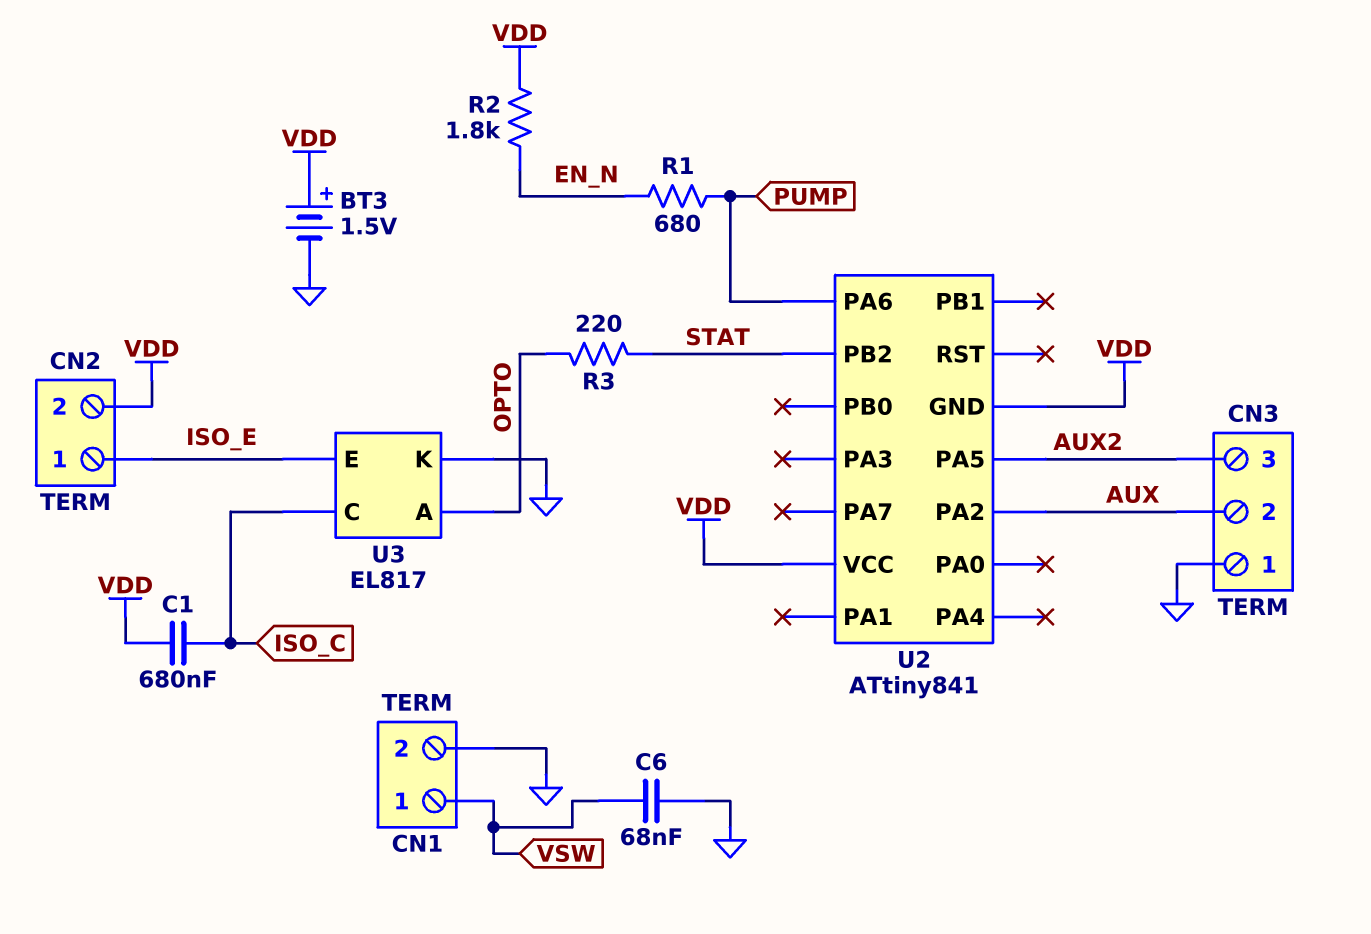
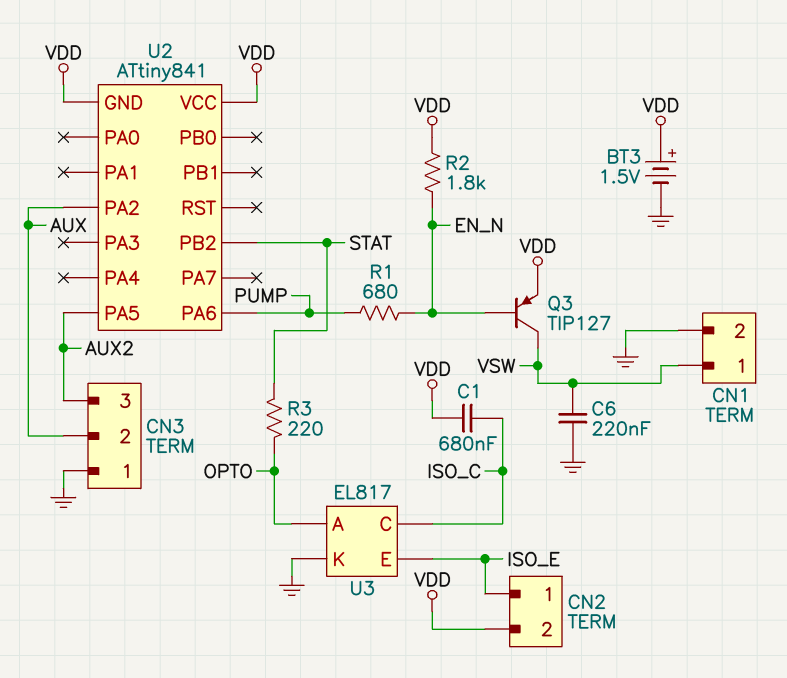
C6: 68nF (GND, VSW) -> 220nF (GND, VSW)
Q3: none -> PNP TIP127 (B EN_N, C VSW, E VDD)

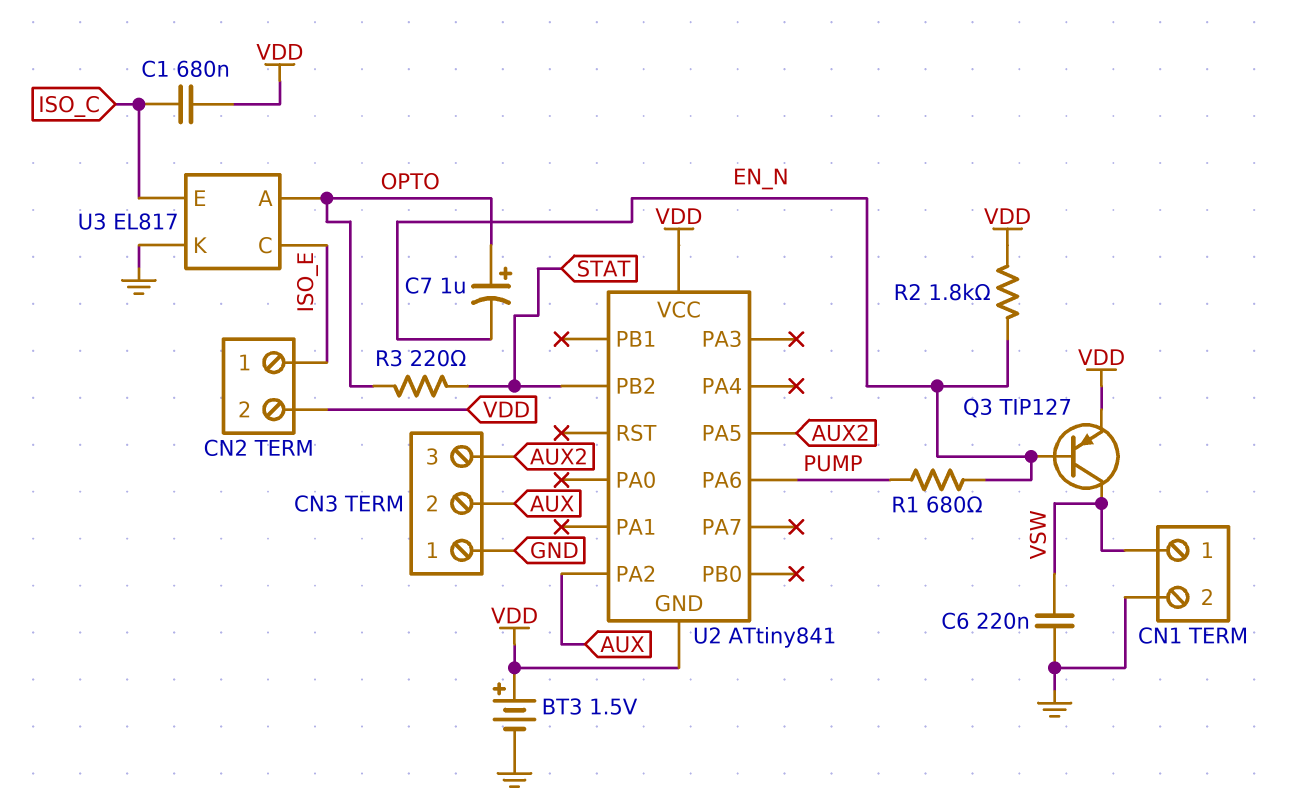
C7: none -> 1uF (plus OPTO, minus EN_N)
U3 pin C: ISO_C -> ISO_E
U3 pin E: ISO_E -> ISO_C

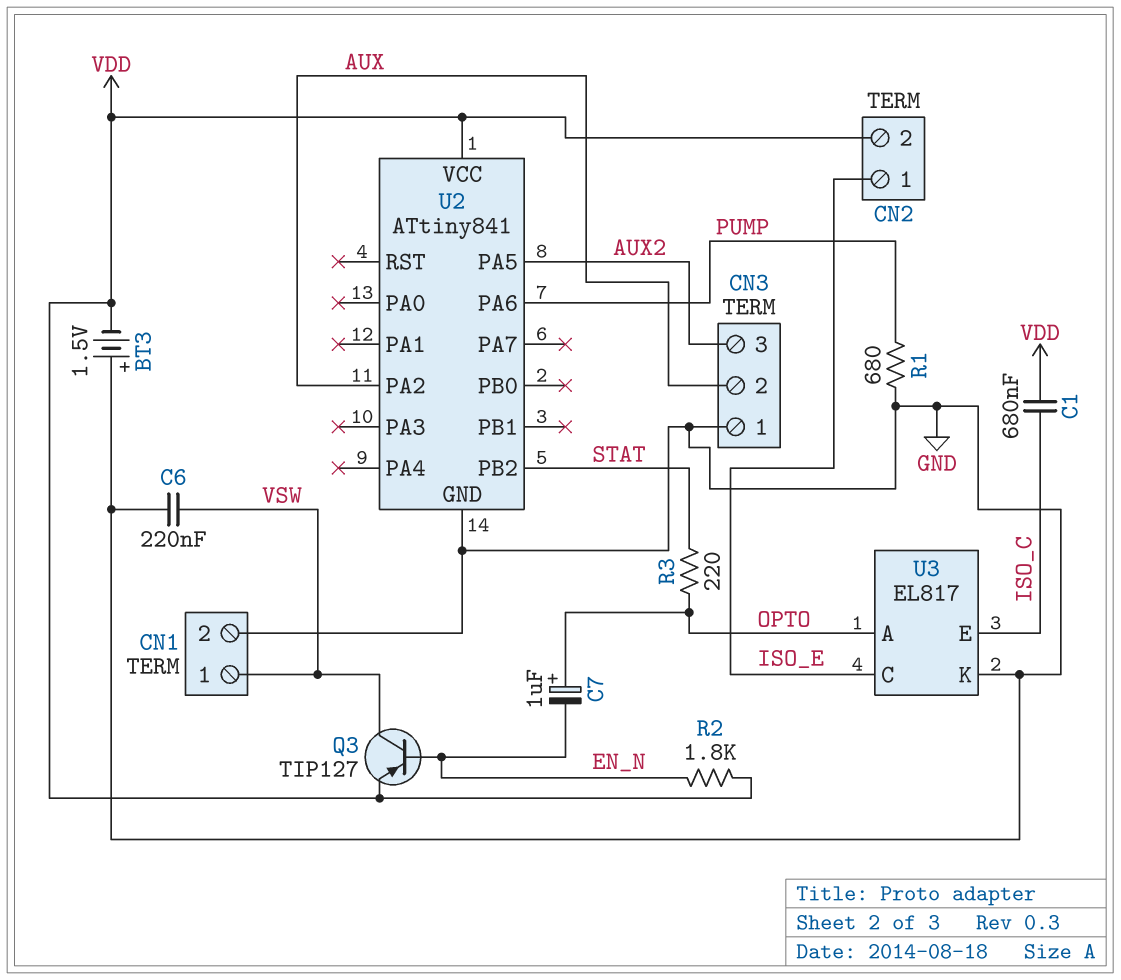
BT3: 1.5V (plus VDD, minus GND) -> 1.5V (plus GND, minus VDD)
R1: 680 (EN_N, PUMP) -> 680 (GND, PUMP)
U2 pin GND: VDD -> GND

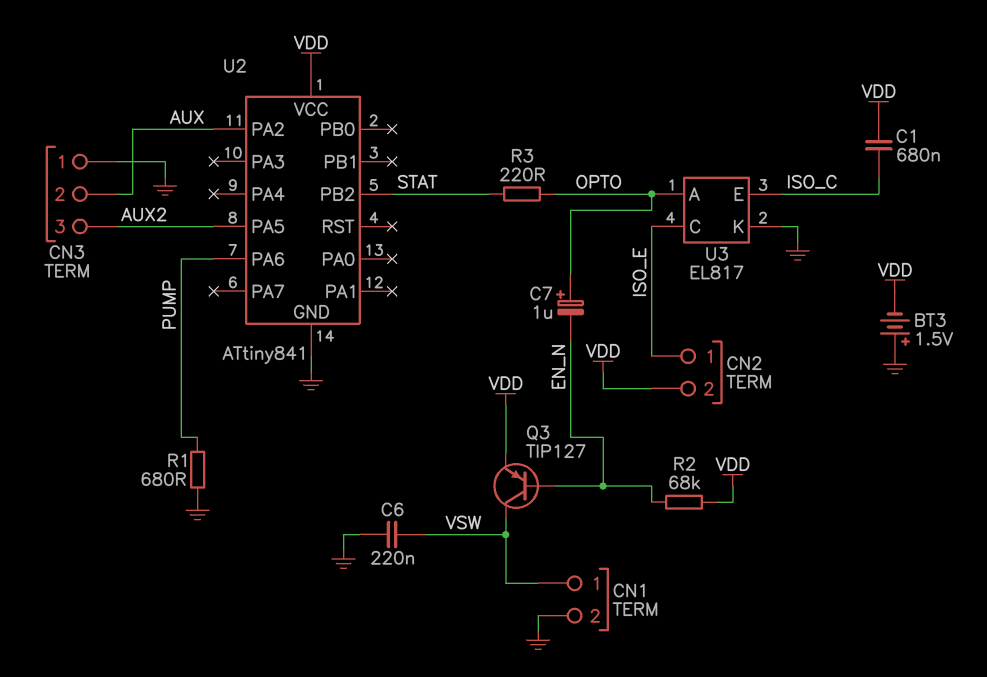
R2: 1.8k (EN_N, VDD) -> 68k (EN_N, VDD)

